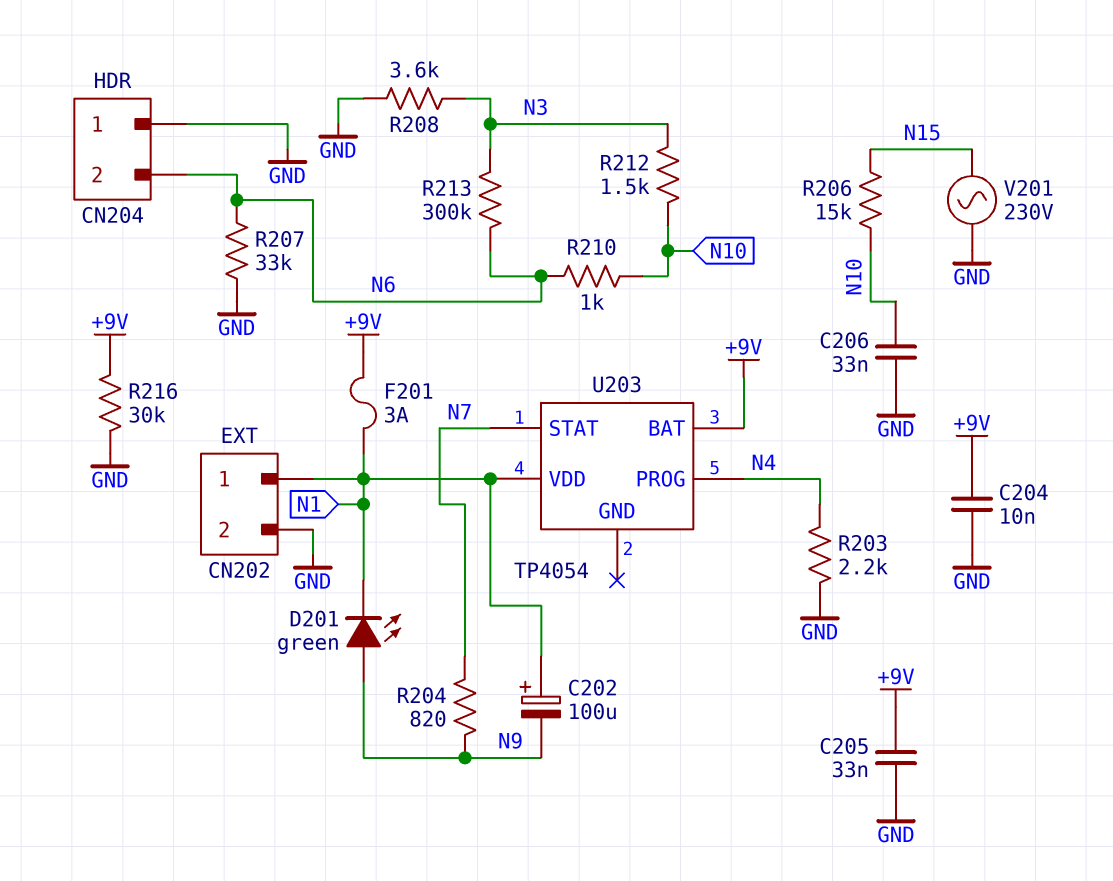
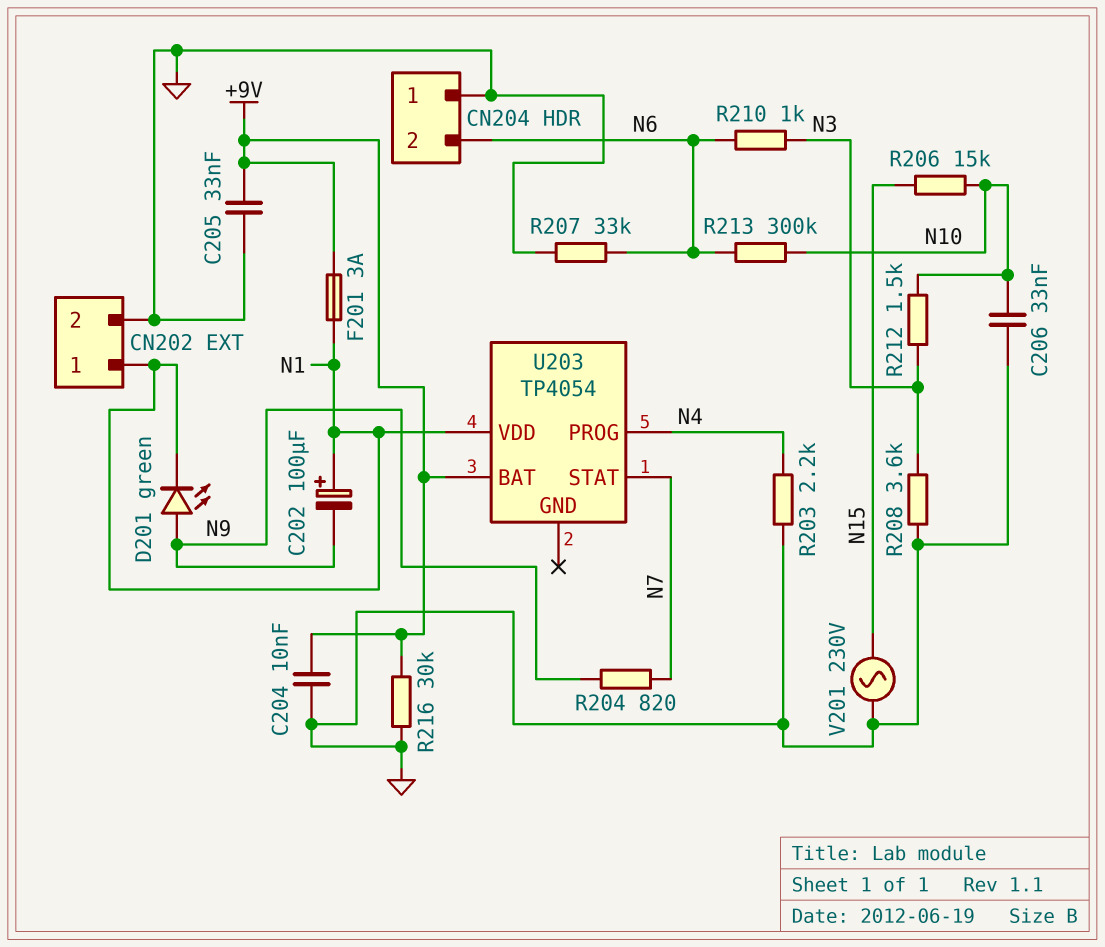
R210: 1k (N6, N10) -> 1k (N3, N6)
R213: 300k (N3, N6) -> 300k (N6, N10)

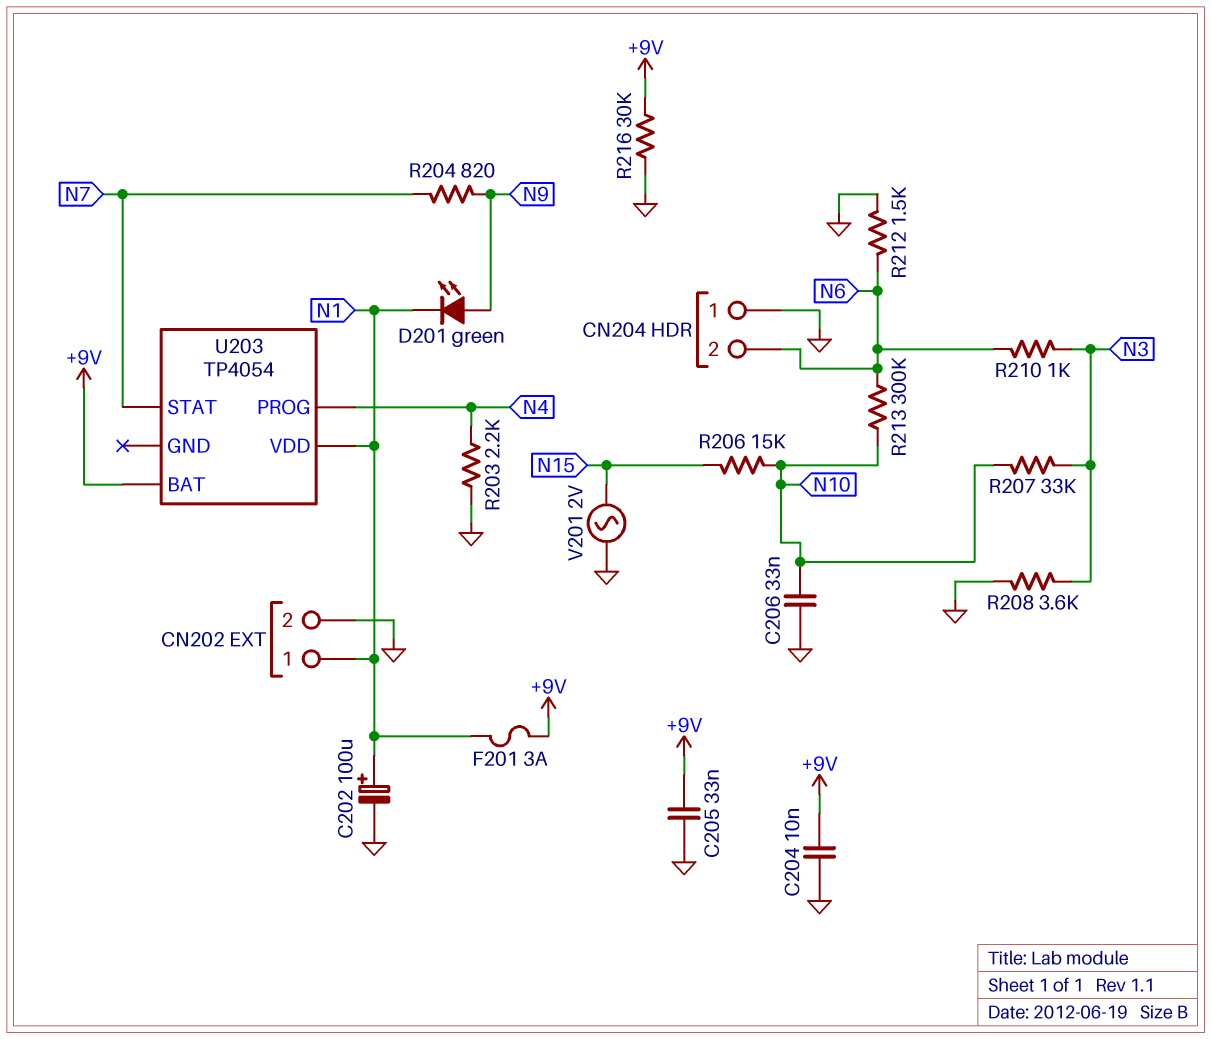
C202: 100uF (plus N1, minus N9) -> 100uF (plus N1, minus GND)
R207: 33k (GND, N6) -> 33k (N3, N10)
R212: 1.5k (N3, N10) -> 1.5k (GND, N6)
V201: AC 230V (GND, N15) -> AC 2V (GND, N15)

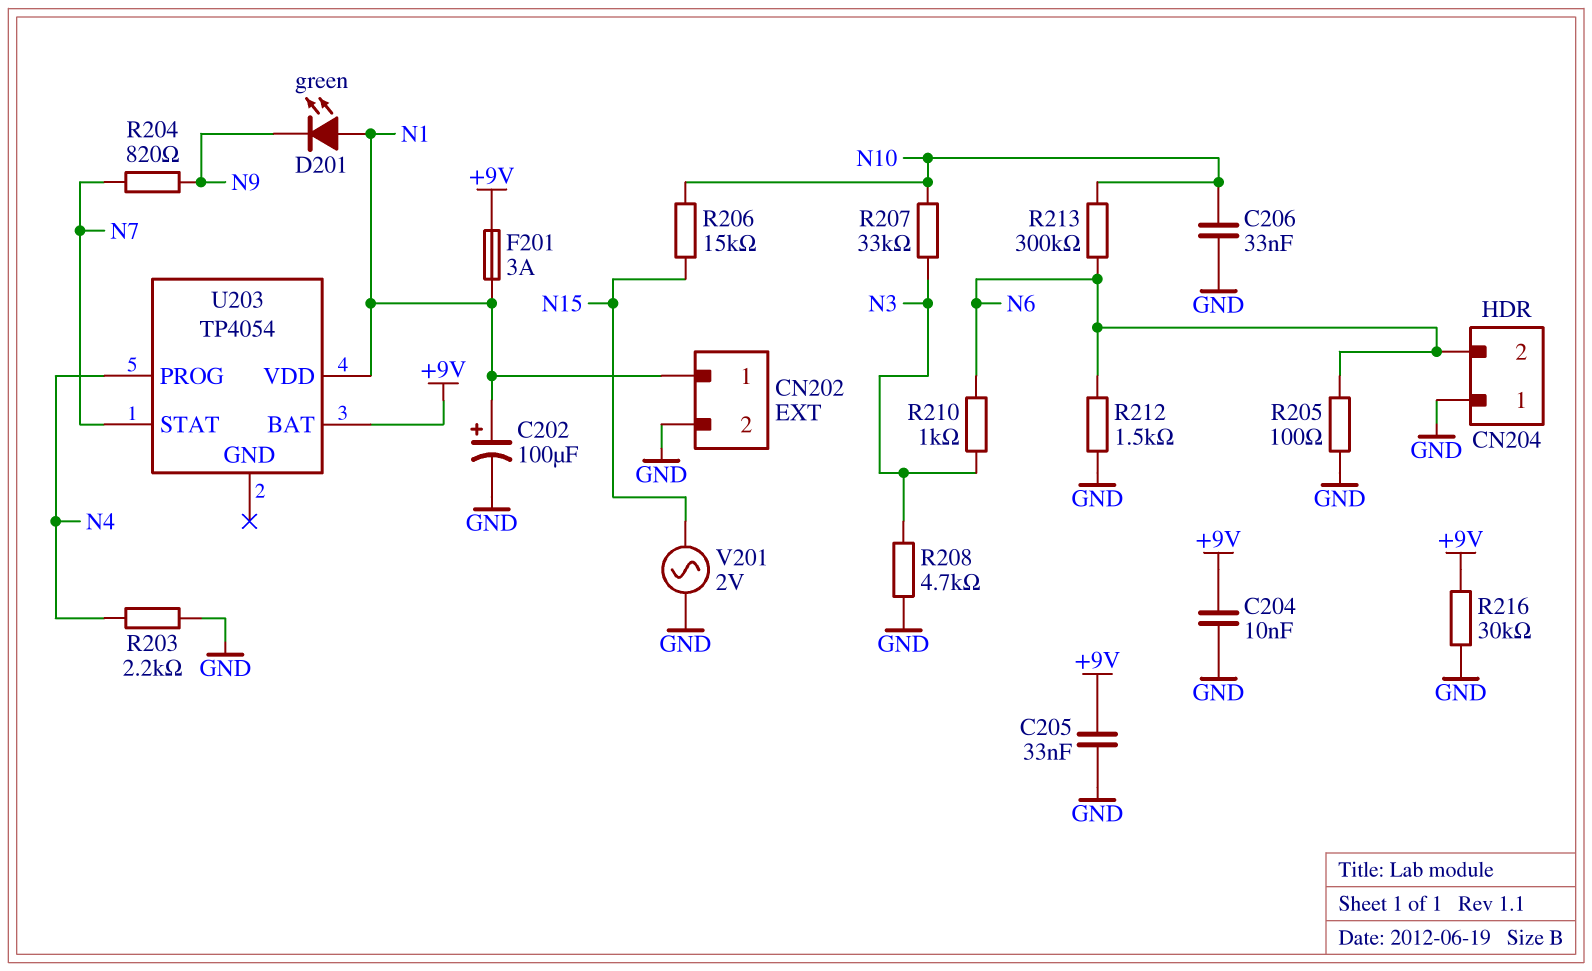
D201: LED green (A N9, K N1) -> LED green (A N1, K N9)
R205: none -> 100 (GND, N6)
R208: 3.6k (GND, N3) -> 4.7k (GND, N3)

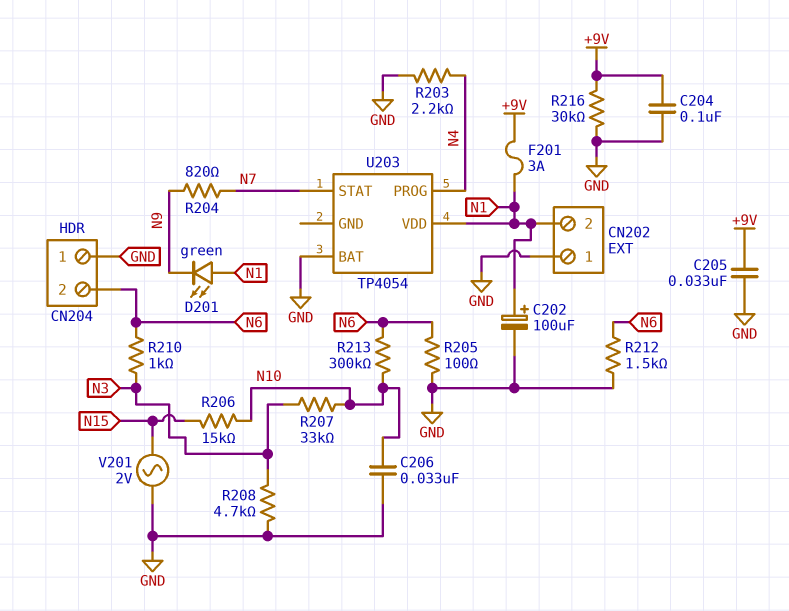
C204: 10nF (+9V, GND) -> 100nF (+9V, GND)
CN202 pin 1: N1 -> GND
CN202 pin 2: GND -> N1
U203 pin BAT: +9V -> GND

